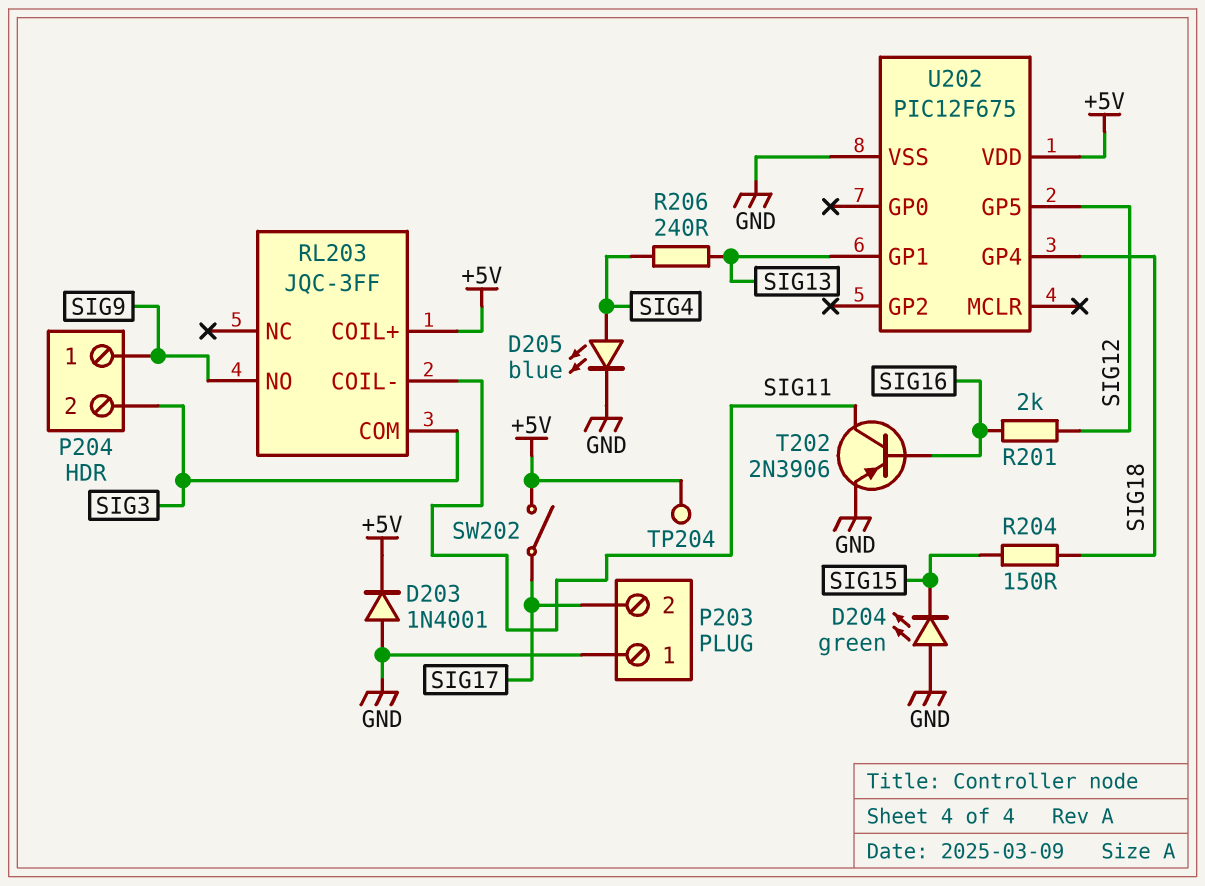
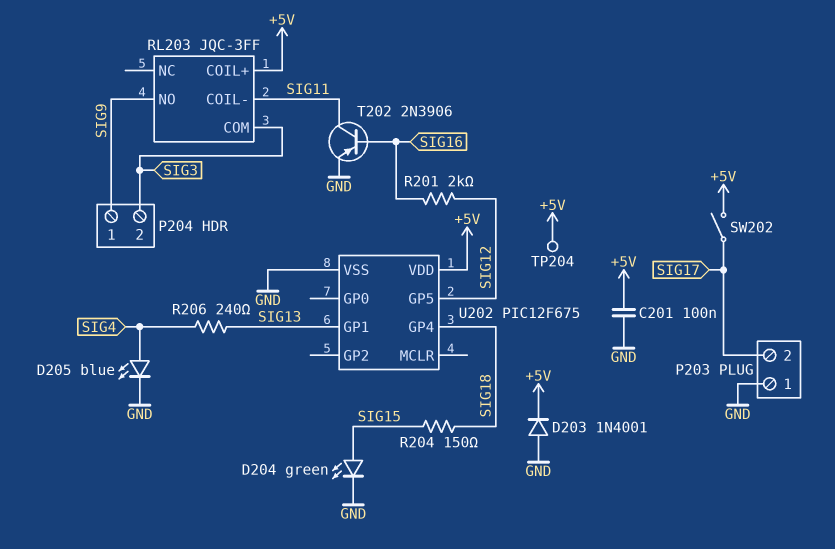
C201: none -> 100nF (+5V, GND)
D204: LED green (A GND, K SIG15) -> LED green (A SIG15, K GND)

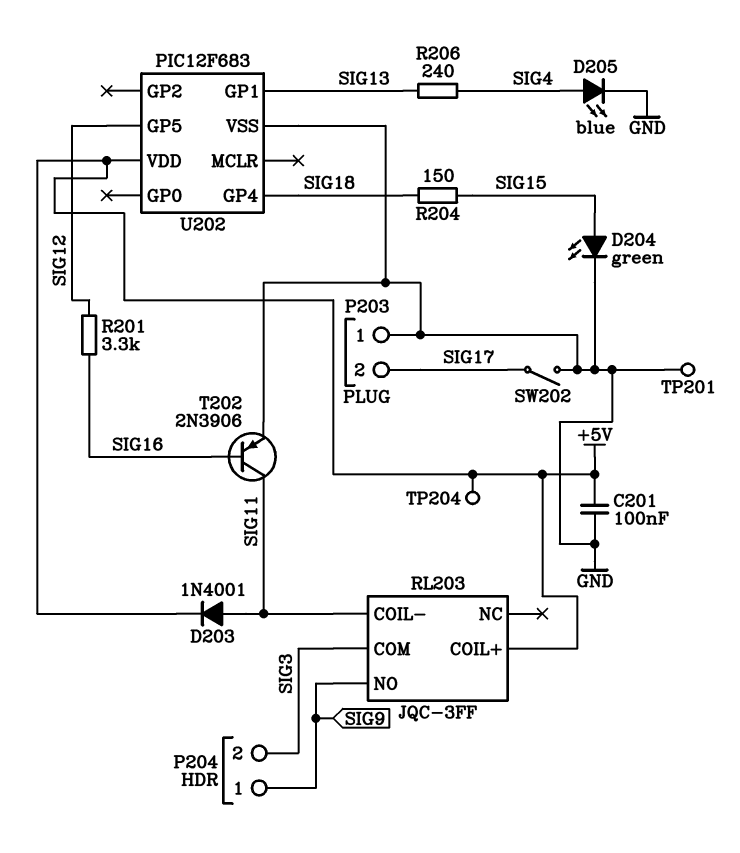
D203: diode 1N4001 (A GND, K +5V) -> diode 1N4001 (A SIG11, K +5V)
R201: 2k (SIG12, SIG16) -> 3.3k (SIG12, SIG16)
SW202: switch (+5V, SIG17) -> switch (GND, SIG17)
TP201: none -> test point (GND)
U202: PIC12F675 -> PIC12F683

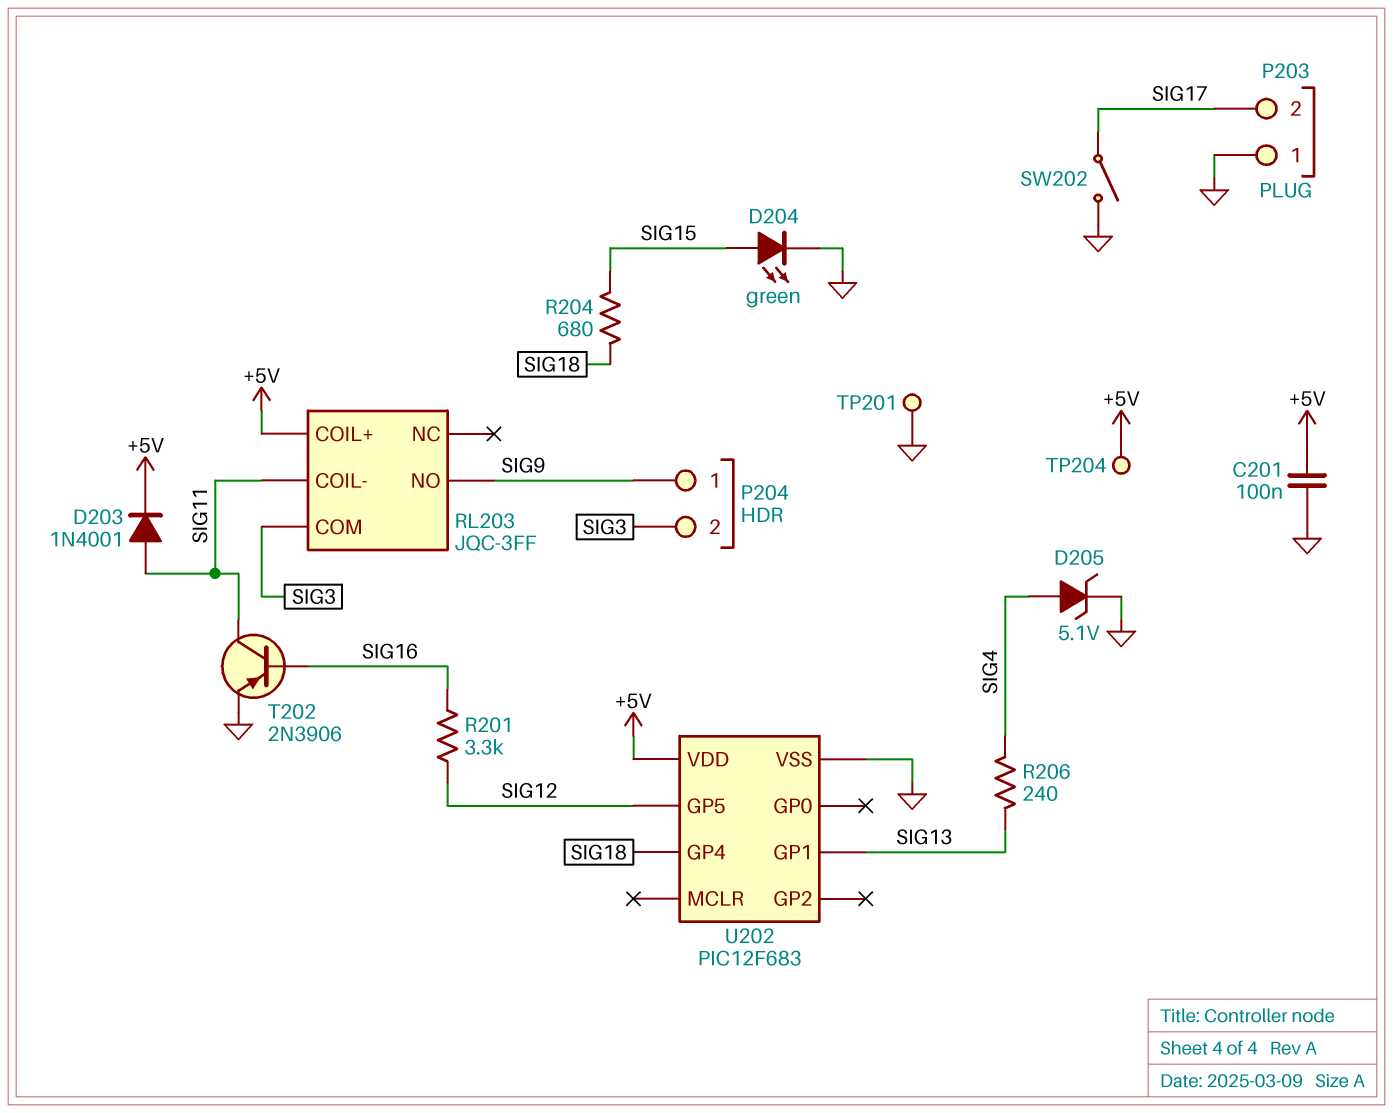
D205: LED blue (A SIG4, K GND) -> zener 5.1V (A SIG4, K GND)
R204: 150 (SIG15, SIG18) -> 680 (SIG15, SIG18)

